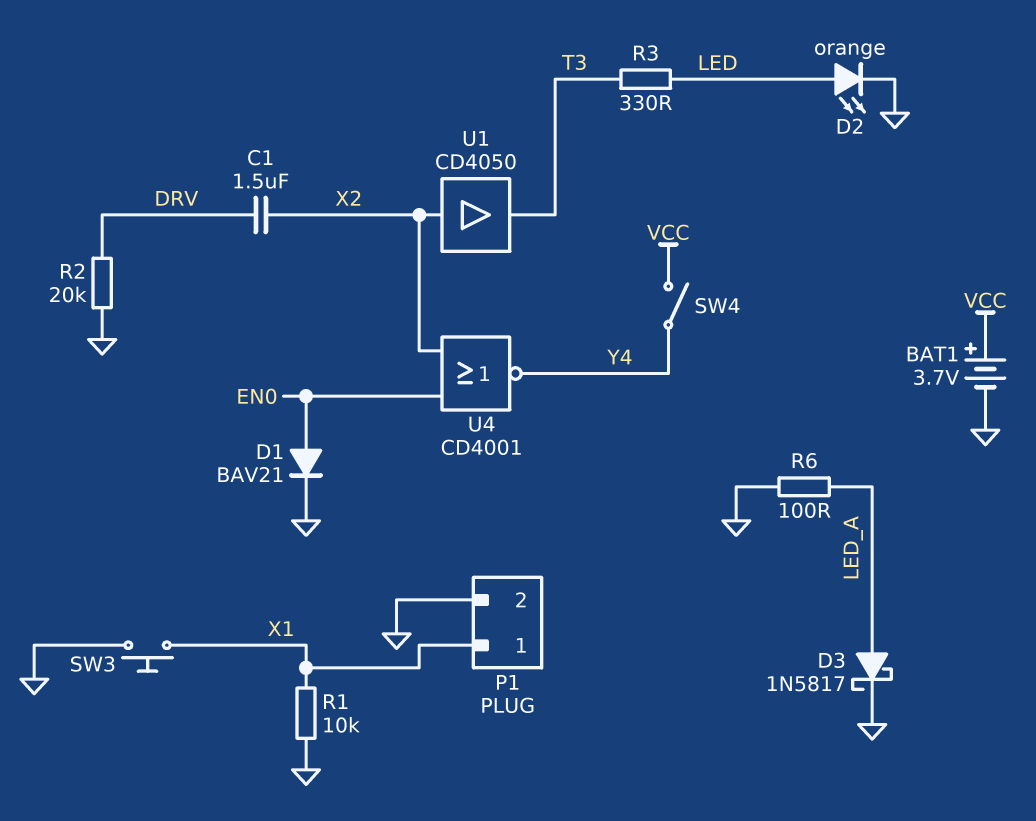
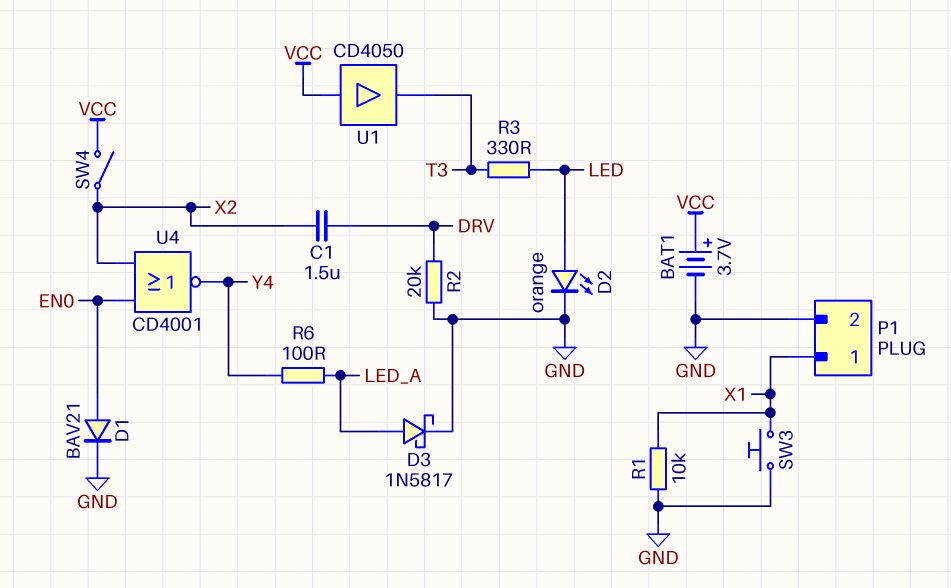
R6: 100 (GND, LED_A) -> 100 (LED_A, Y4)
SW4: switch (VCC, Y4) -> switch (VCC, X2)
U1: buffer CD4050 (in X2, out T3) -> buffer CD4050 (in VCC, out T3)

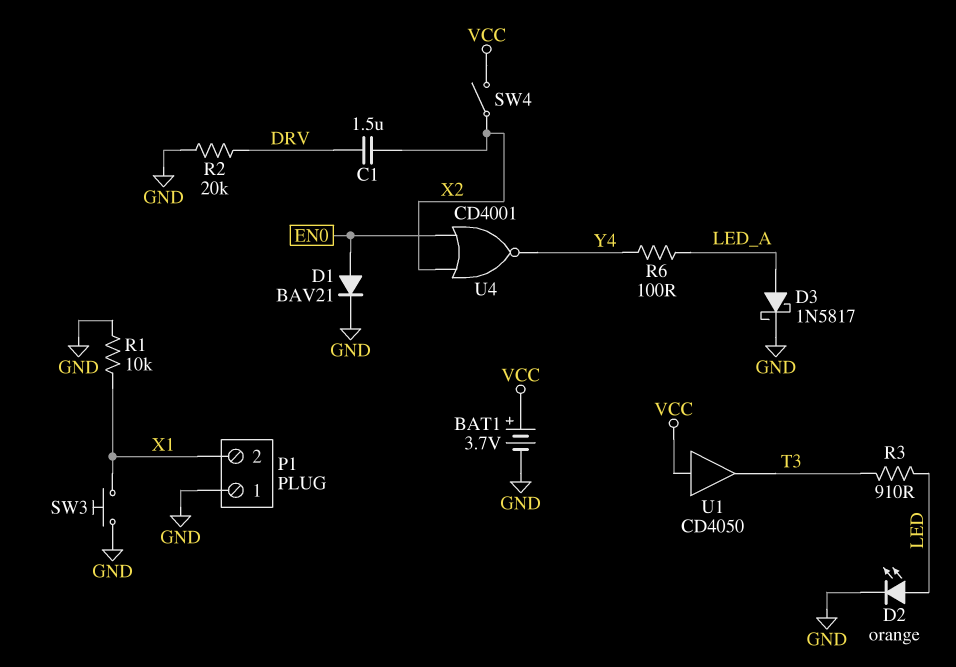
P1 pin 1: X1 -> GND
P1 pin 2: GND -> X1
R3: 330 (LED, T3) -> 910 (LED, T3)

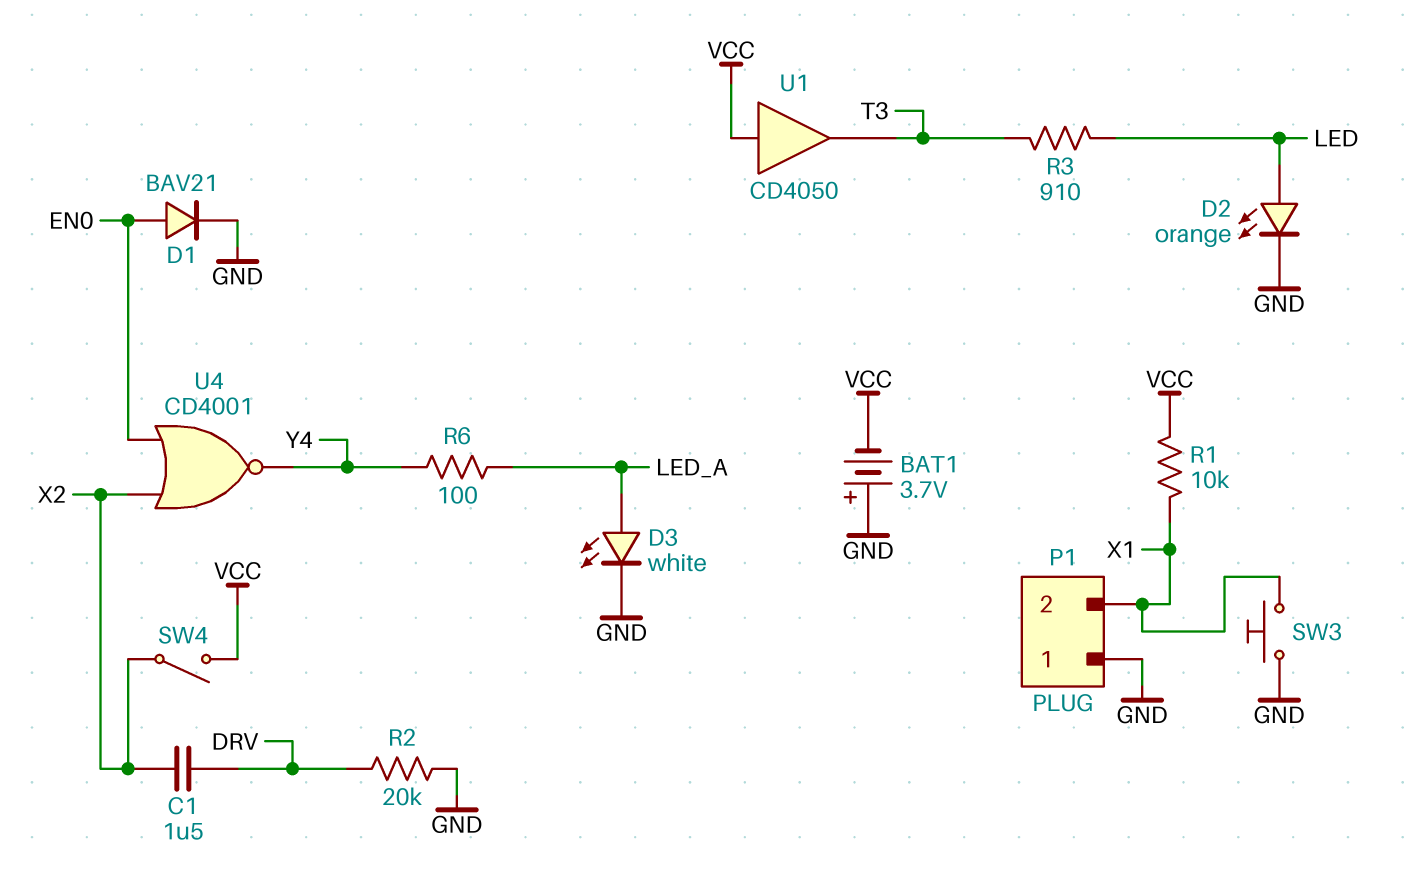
BAT1: 3.7V (plus VCC, minus GND) -> 3.7V (plus GND, minus VCC)
D3: schottky 1N5817 (A LED_A, K GND) -> LED white (A LED_A, K GND)
R1: 10k (GND, X1) -> 10k (VCC, X1)

